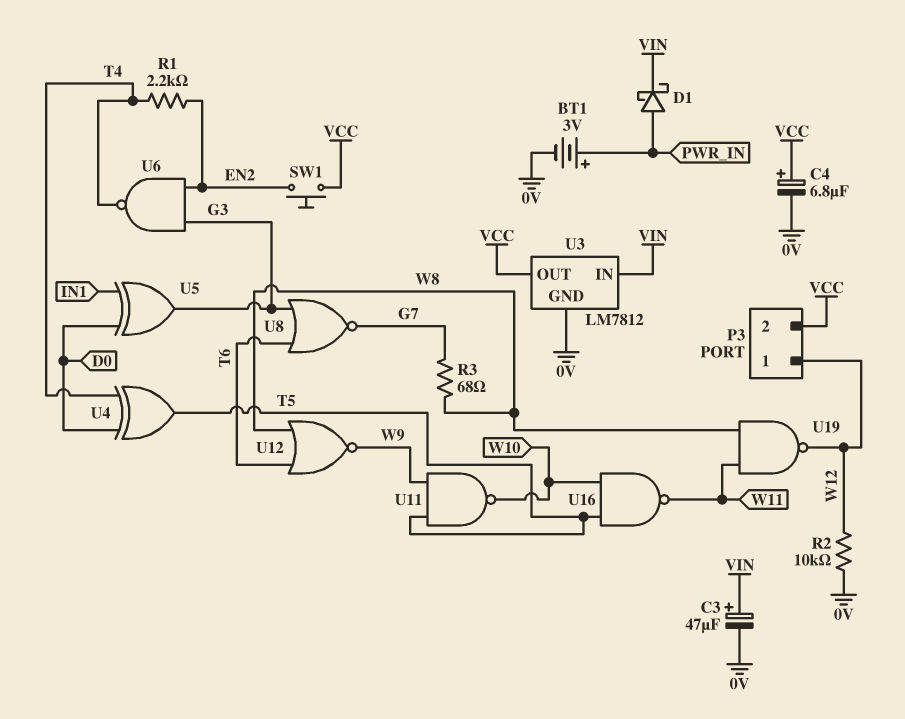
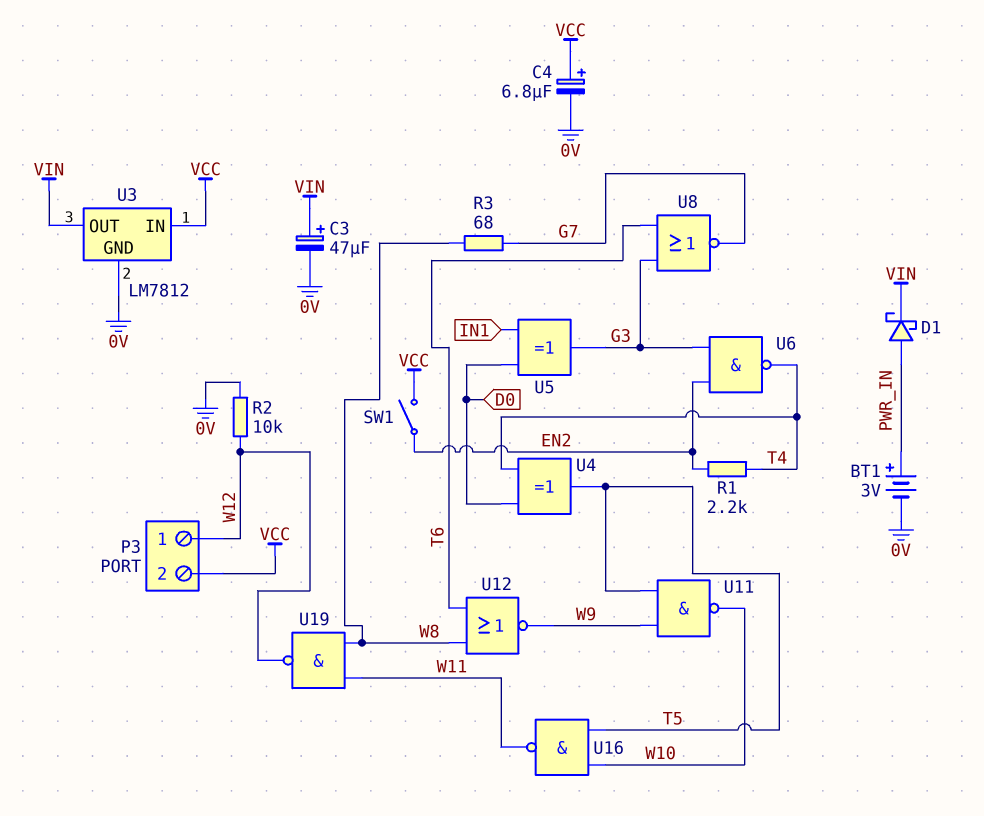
SW1: button (EN2, VCC) -> switch (EN2, VCC)
U3 pin IN: VIN -> VCC
U3 pin OUT: VCC -> VIN

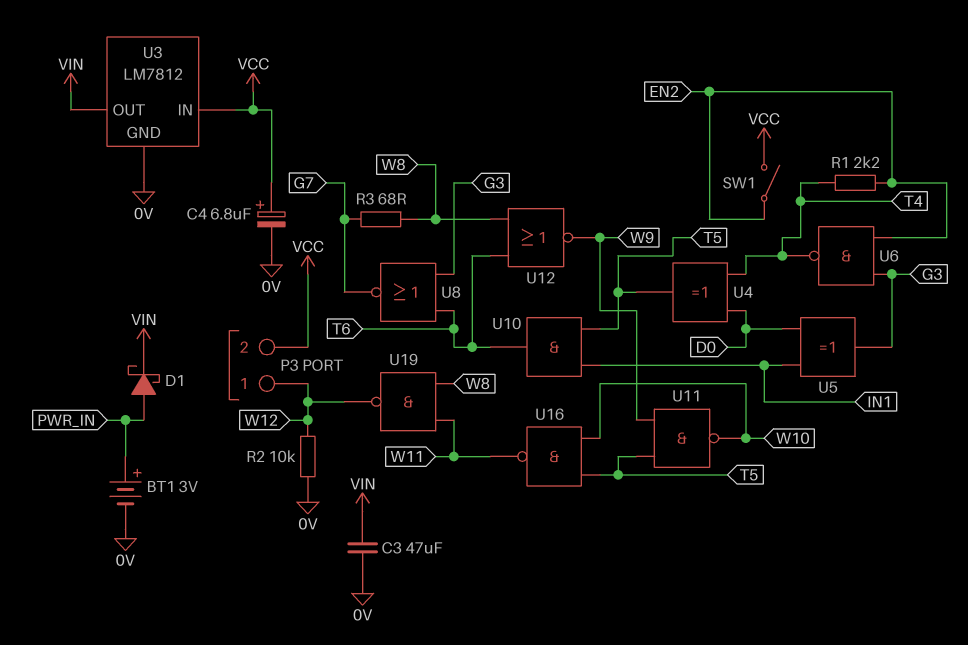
C3: 47uF (plus VIN, minus 0V) -> 47uF (0V, VIN)
U10: none -> AND (in IN1, in T5, out T6)

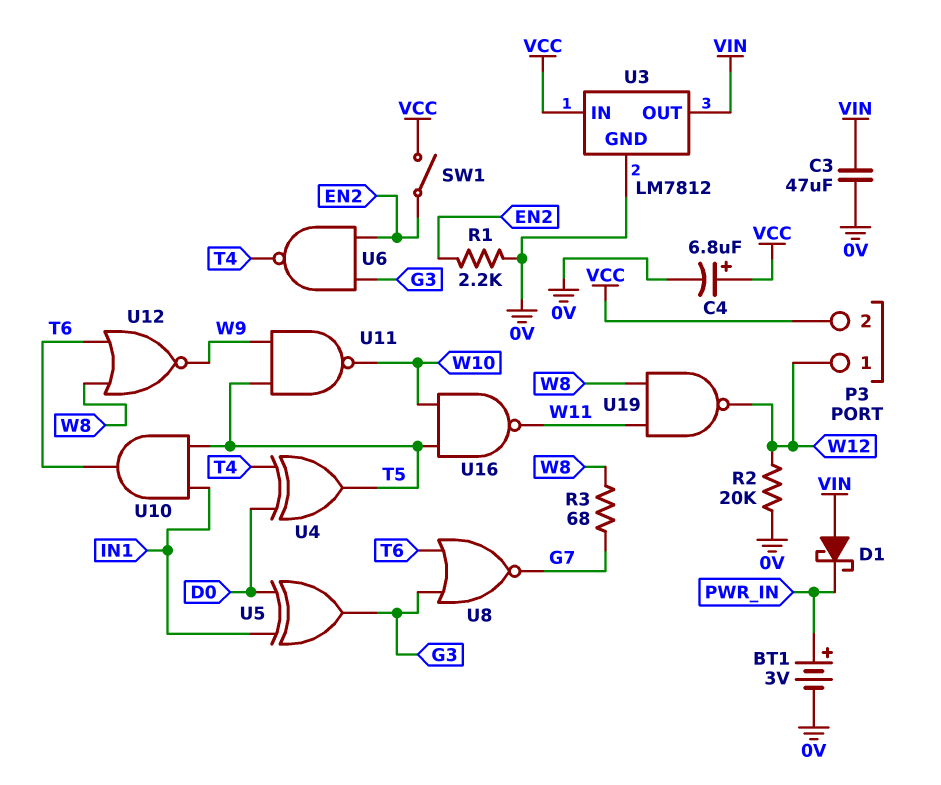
D1: schottky (A PWR_IN, K VIN) -> schottky (A VIN, K PWR_IN)
R1: 2.2k (EN2, T4) -> 2.2k (0V, EN2)
R2: 10k (0V, W12) -> 20k (0V, W12)

